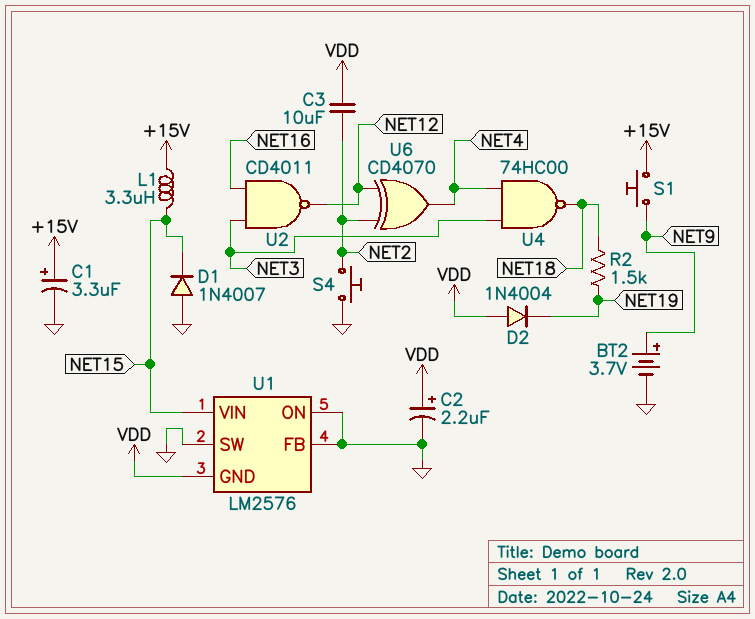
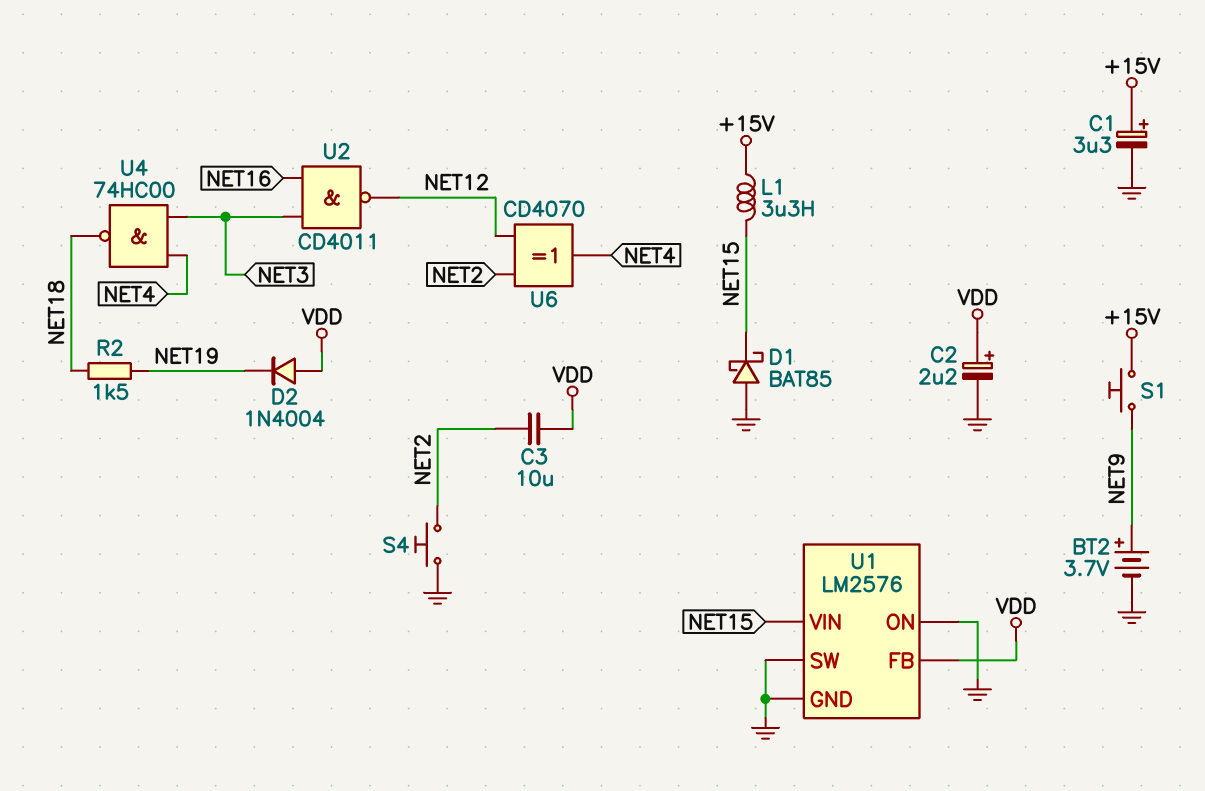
D1: diode 1N4007 (A GND, K NET15) -> schottky BAT85 (A GND, K NET15)
U1 pin FB: GND -> VDD
U1 pin GND: VDD -> GND

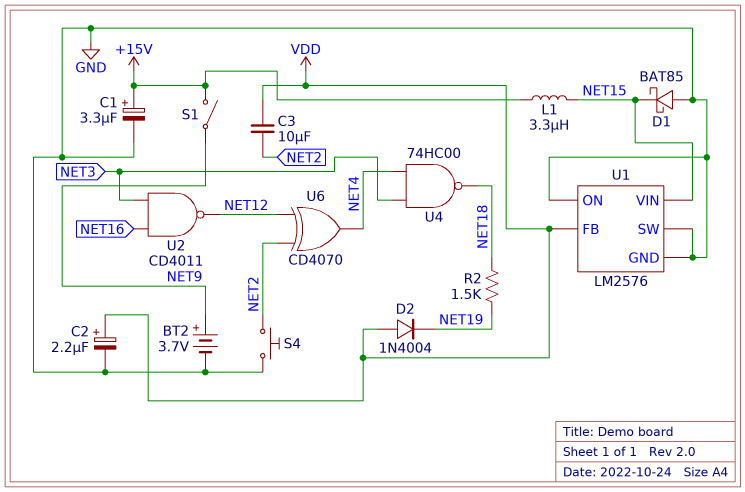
S1: button (+15V, NET9) -> switch (+15V, NET9)

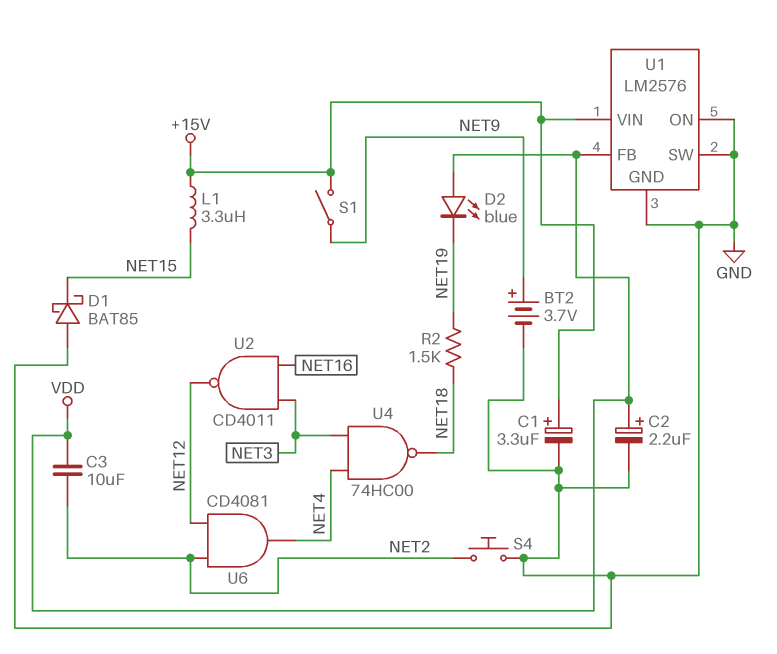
D2: diode 1N4004 (A VDD, K NET19) -> LED blue (A VDD, K NET19)
U1 pin VIN: NET15 -> +15V
U6: XOR CD4070 (in NET2, in NET12, out NET4) -> AND CD4081 (in NET2, in NET12, out NET4)

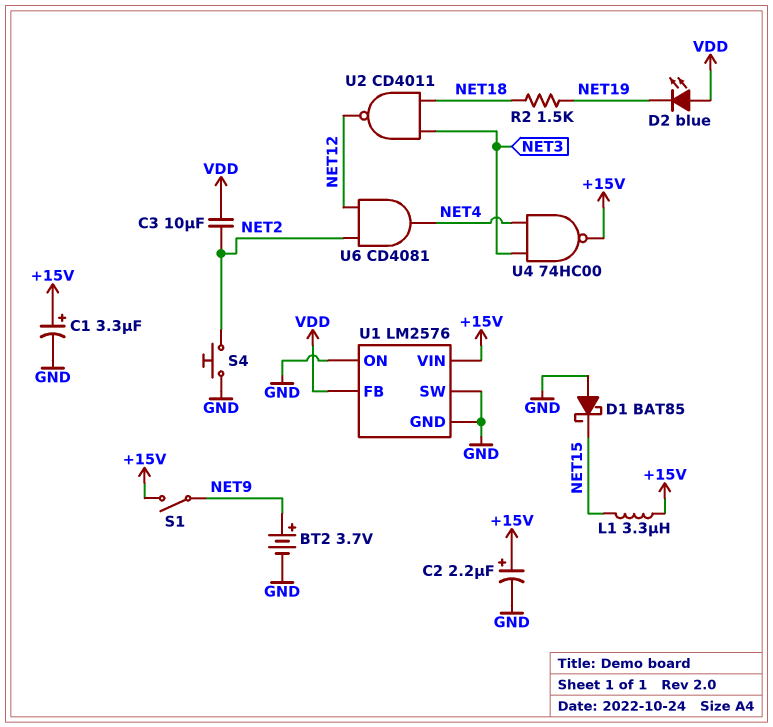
C2: 2.2uF (plus VDD, minus GND) -> 2.2uF (plus +15V, minus GND)
U2: NAND CD4011 (in NET3, in NET16, out NET12) -> NAND CD4011 (in NET3, in NET18, out NET12)
U4: NAND 74HC00 (in NET3, in NET4, out NET18) -> NAND 74HC00 (in NET3, in NET4, out +15V)

